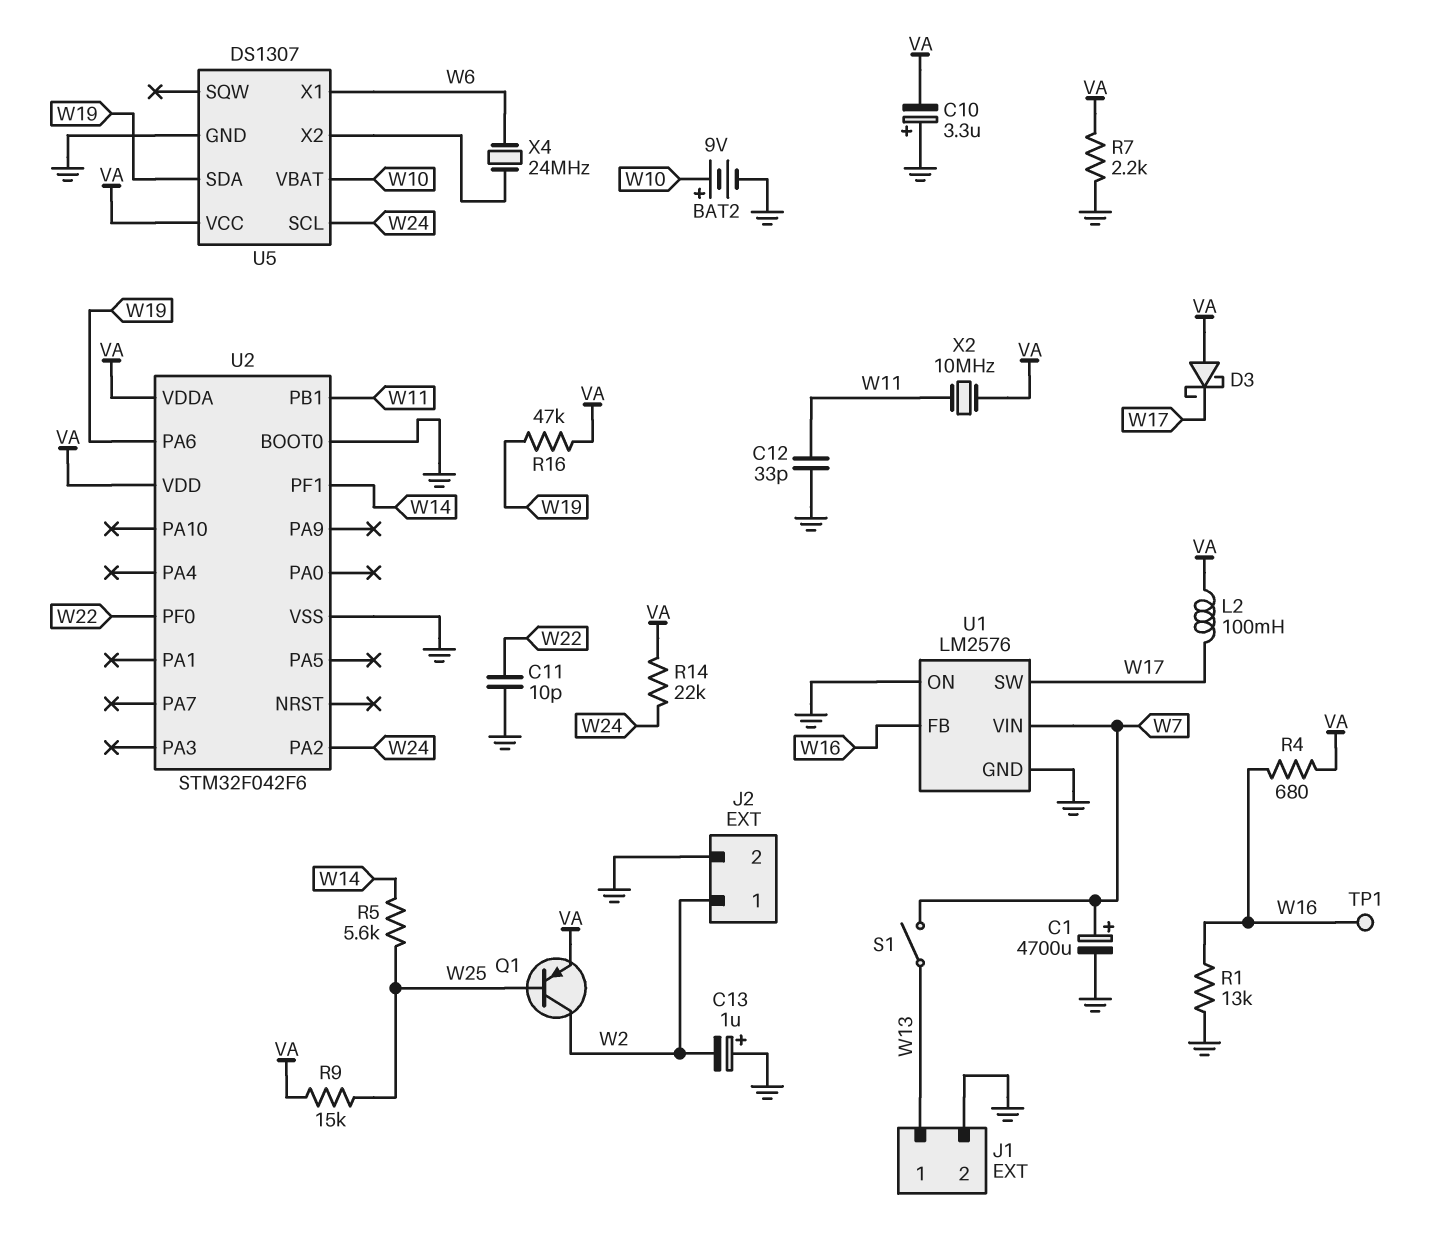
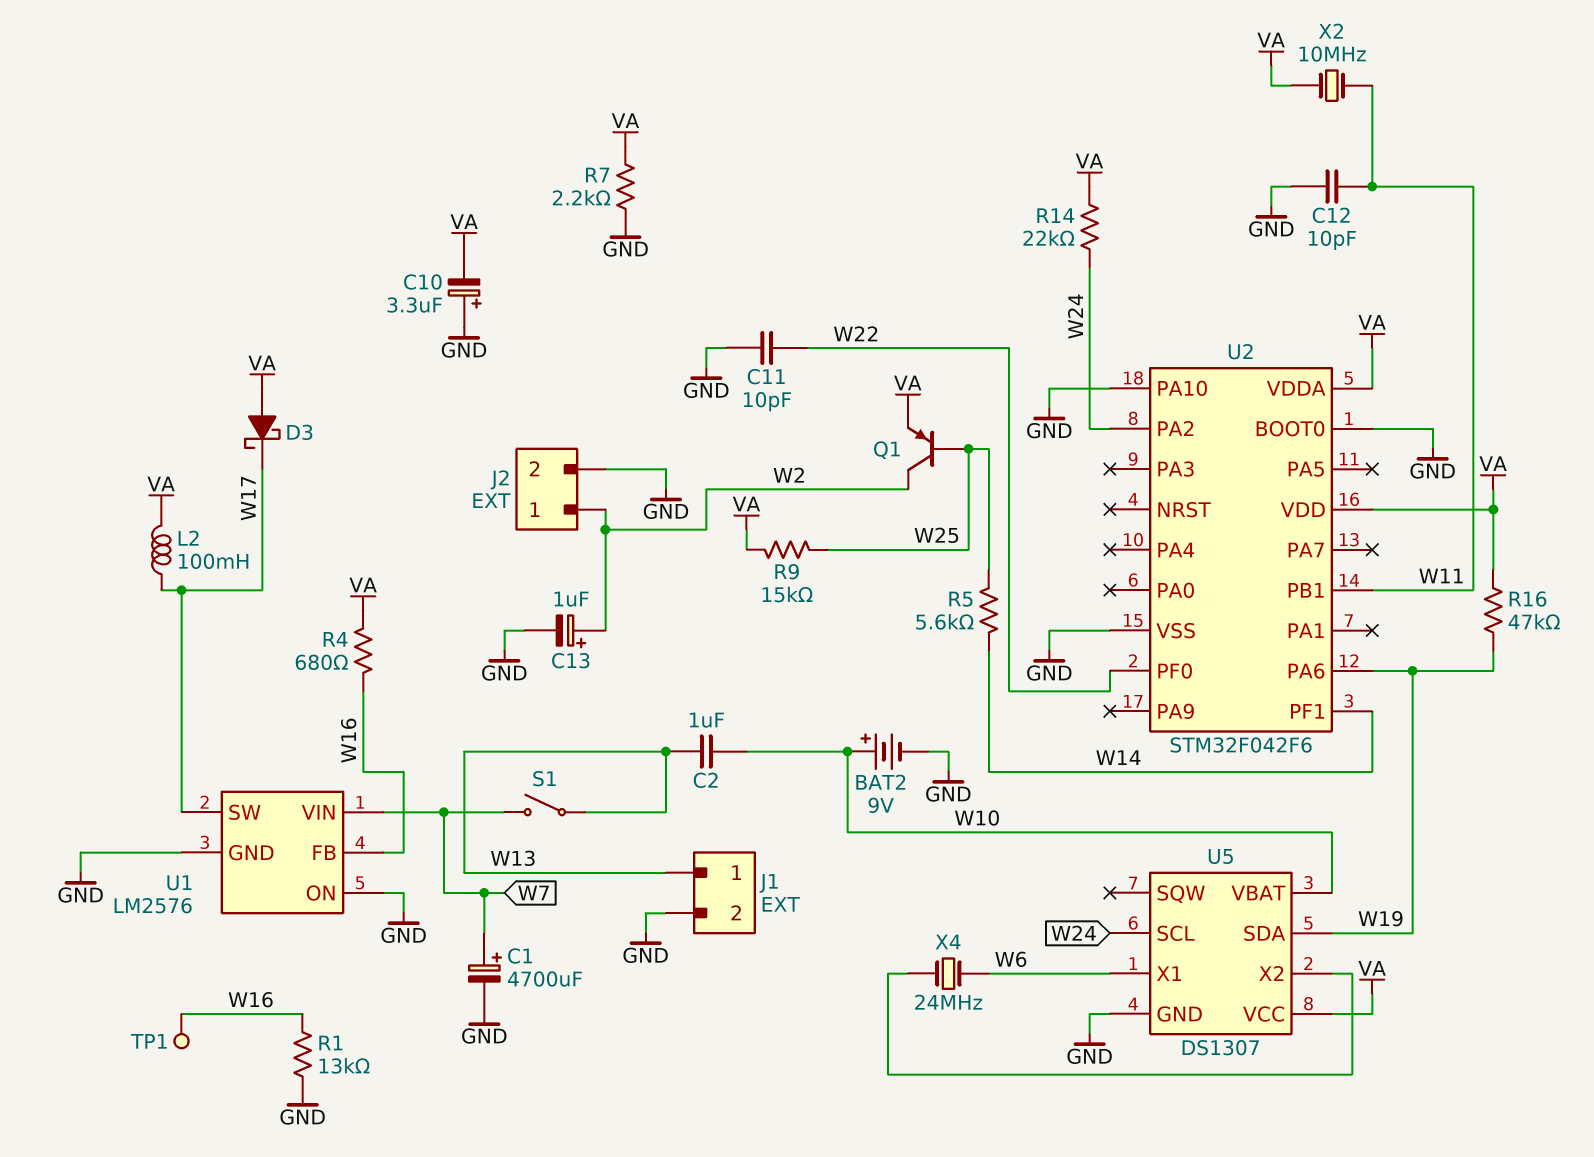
C2: none -> 1uF (W10, W13)
C12: 33pF (GND, W11) -> 10pF (GND, W11)
C13: 1uF (plus GND, minus W2) -> 1uF (plus W2, minus GND)
U2 pin PA10: none -> GND

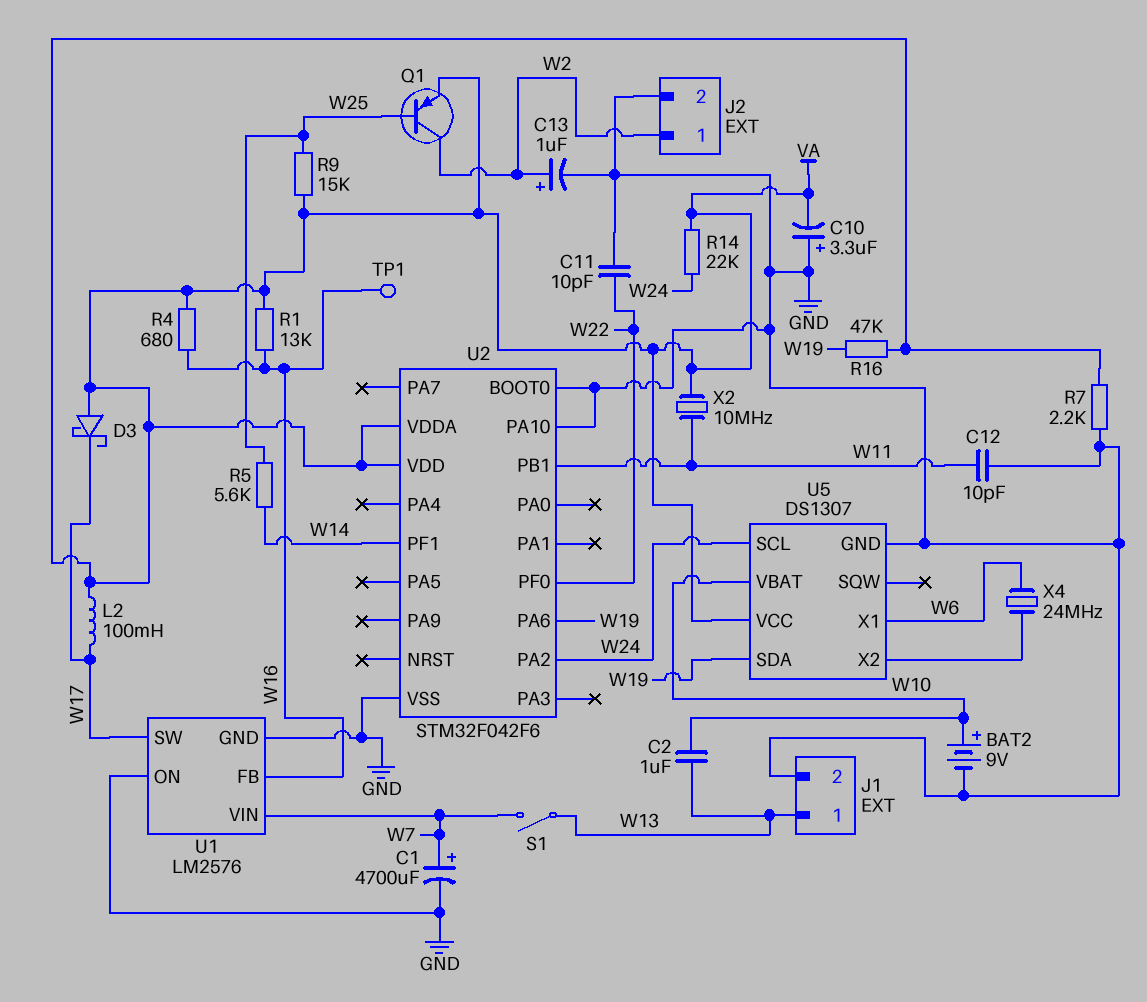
R1: 13k (GND, W16) -> 13k (VA, W16)

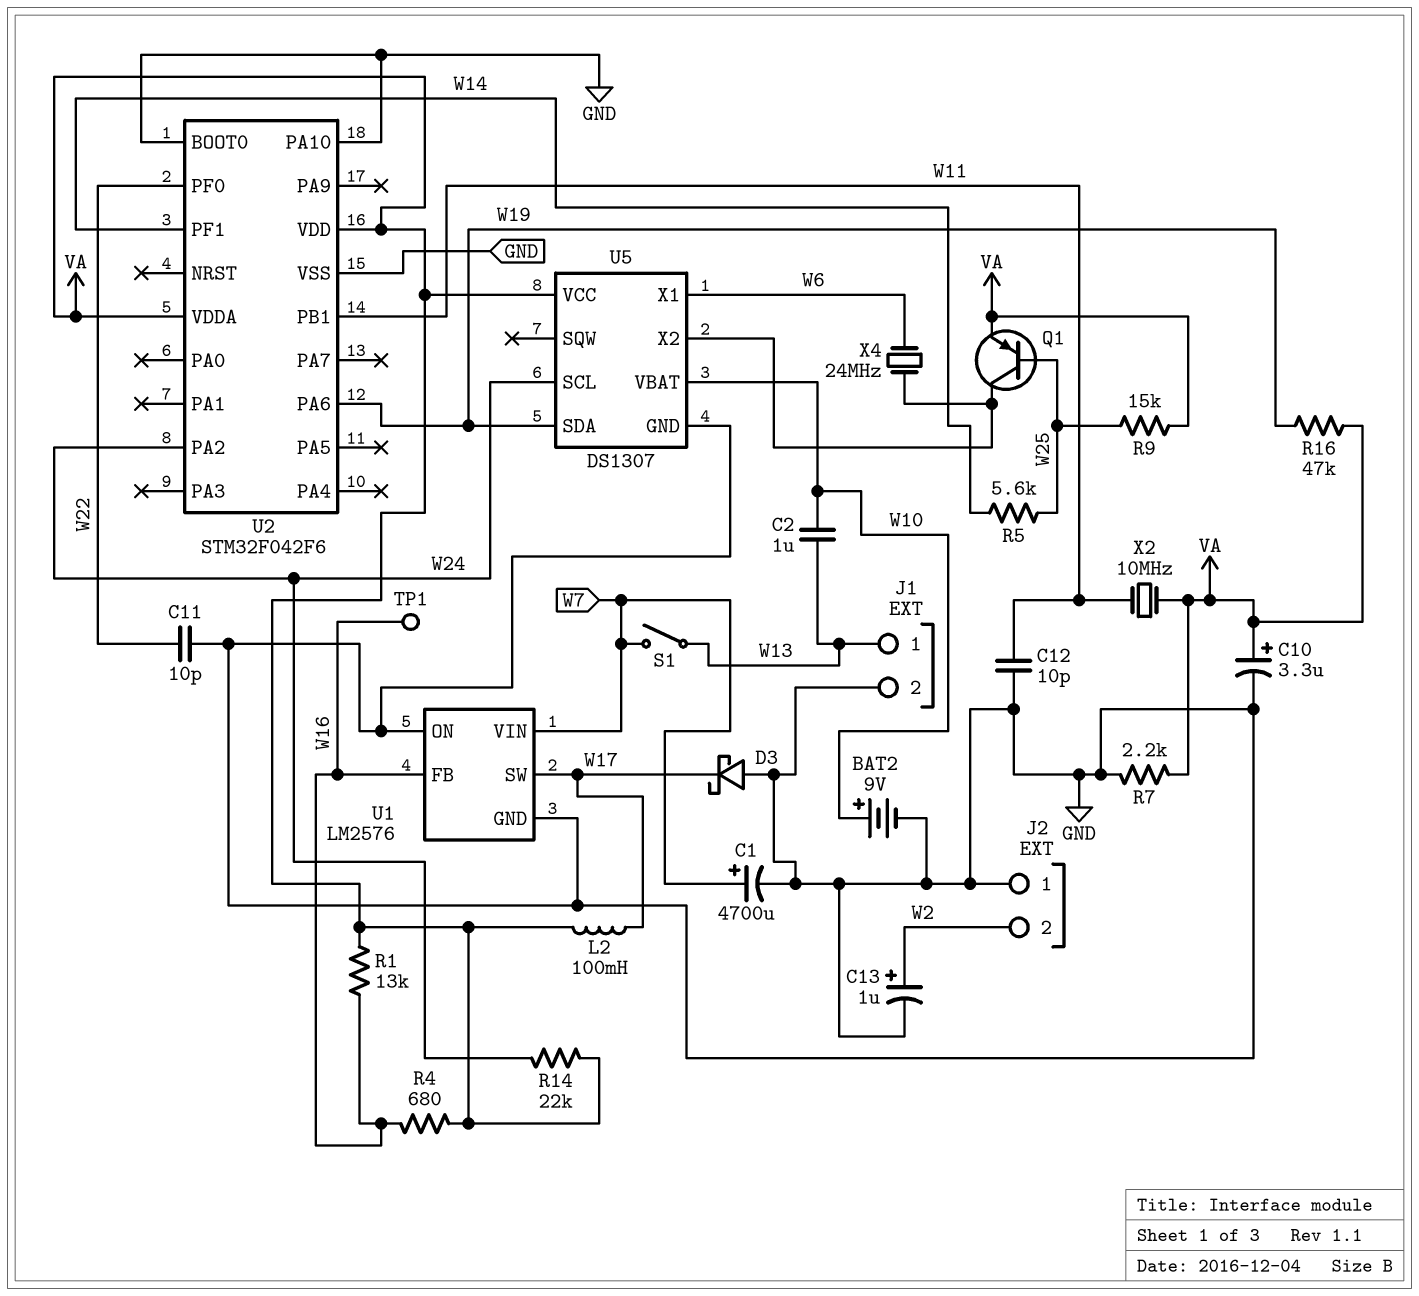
C10: 3.3uF (plus GND, minus VA) -> 3.3uF (plus VA, minus GND)
D3: schottky (A VA, K W17) -> schottky (A GND, K W17)
J2 pin 1: W2 -> GND
J2 pin 2: GND -> W2
Q1: PNP (B W25, C W2, E VA) -> PNP (B W25, C U5/X2, E VA)

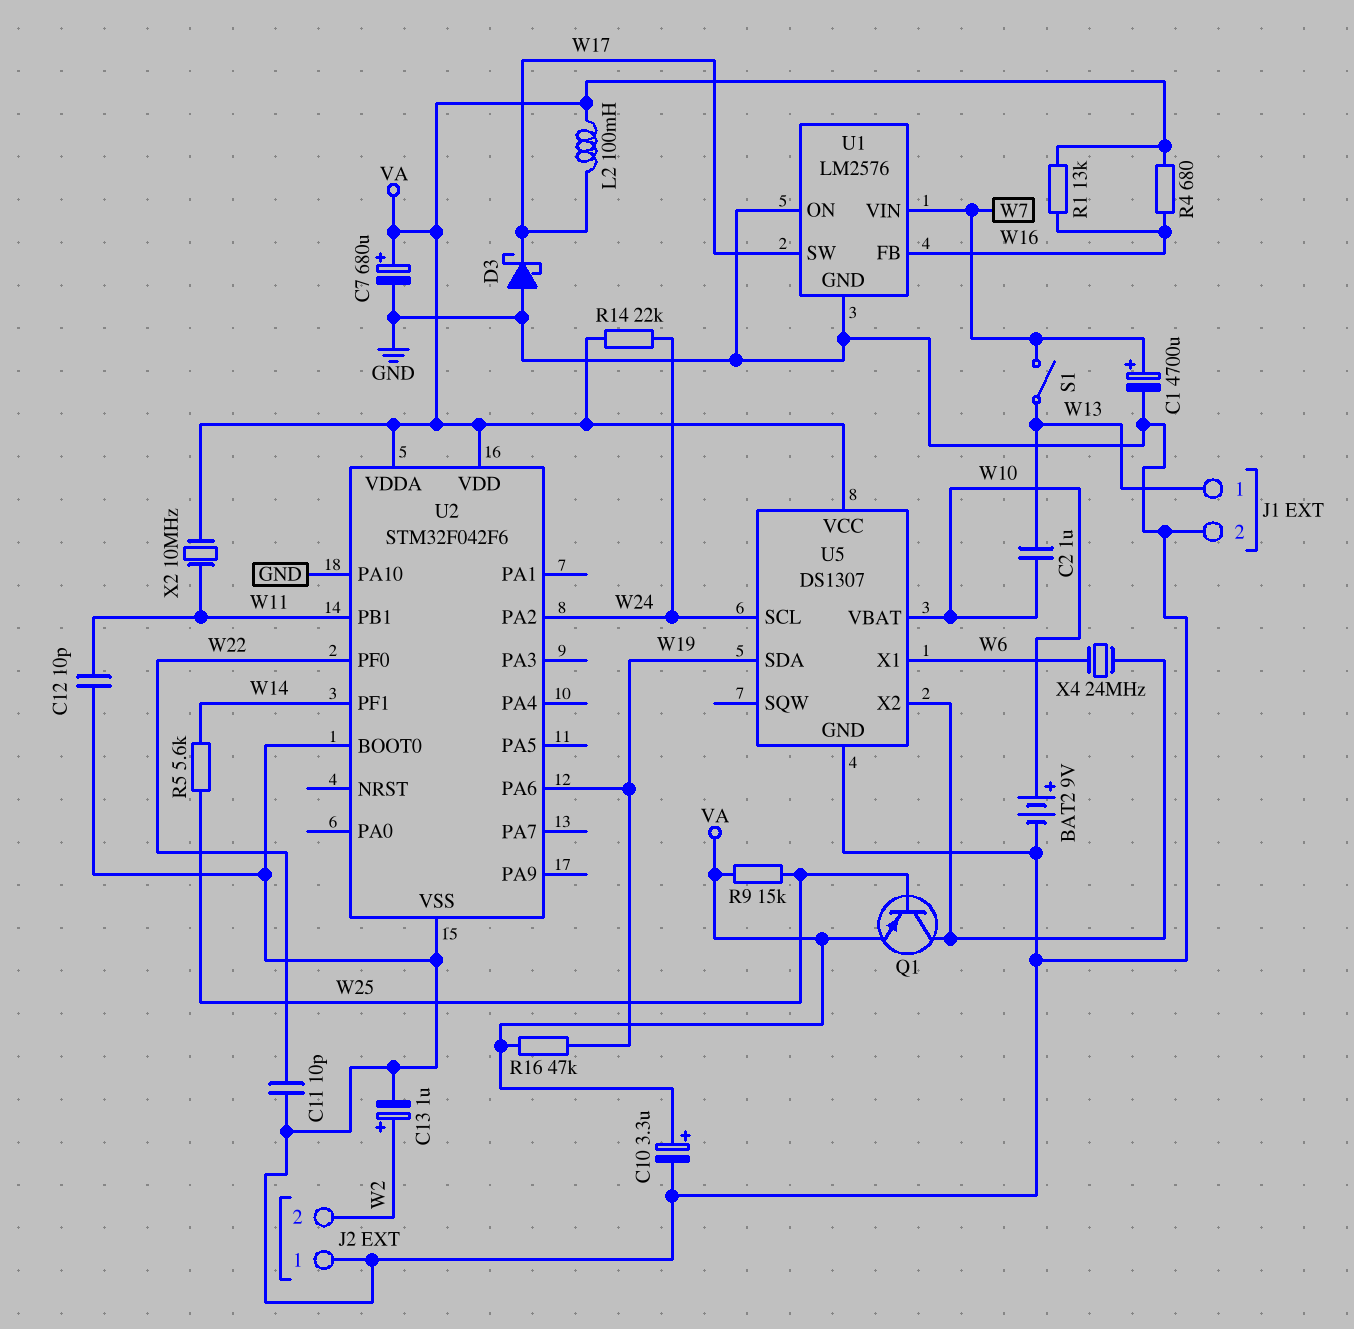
C7: none -> 680uF (plus VA, minus GND)
R7: 2.2k (GND, VA) -> none
TP1: test point (W16) -> none

